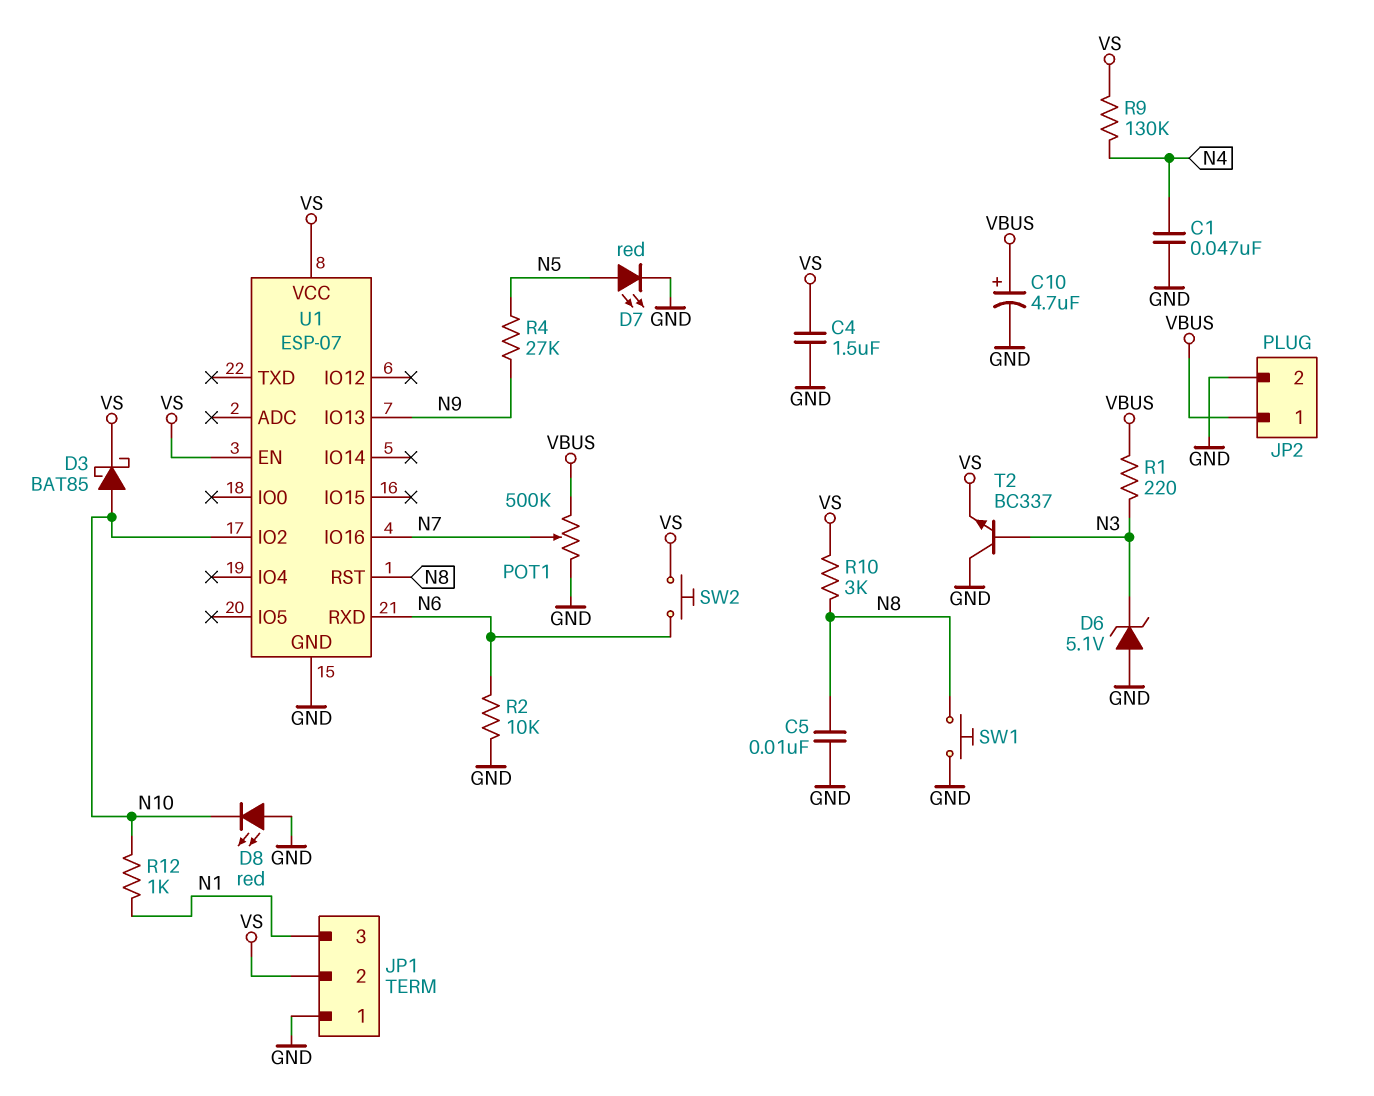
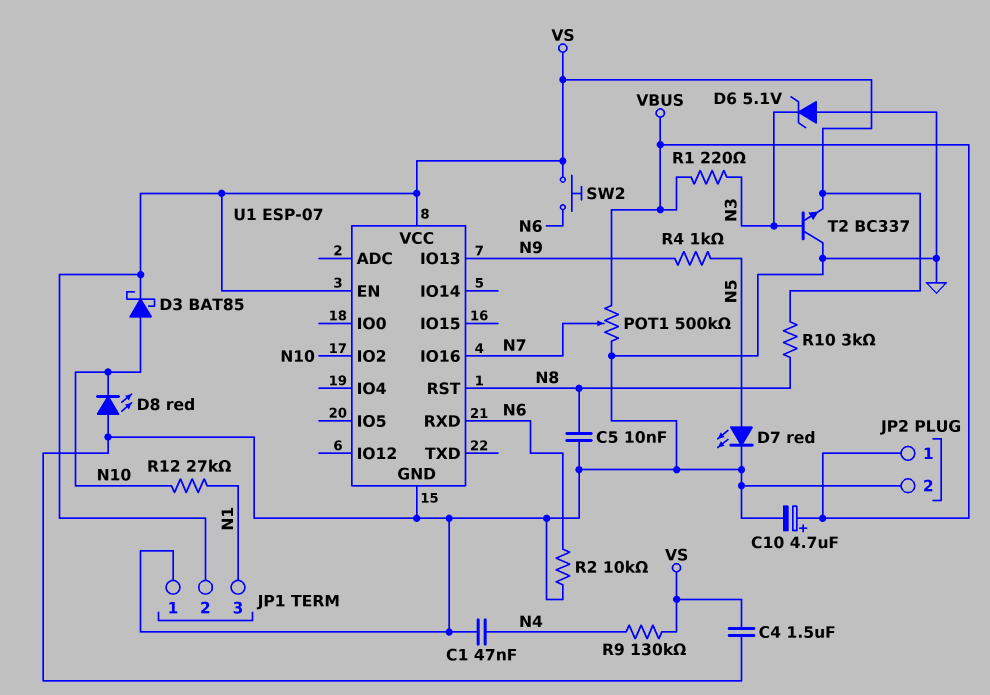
R4: 27k (N5, N9) -> 1k (N5, N9)
R12: 1k (N1, N10) -> 27k (N1, N10)
SW1: button (GND, N8) -> none

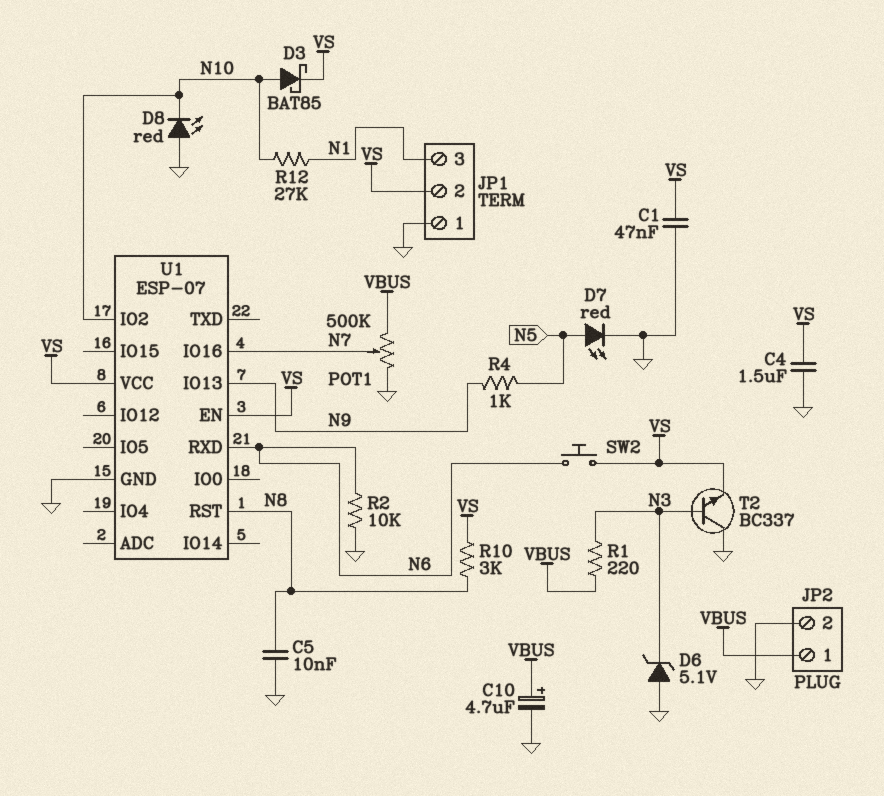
C1: 47nF (GND, N4) -> 47nF (GND, VS)
R9: 130k (N4, VS) -> none

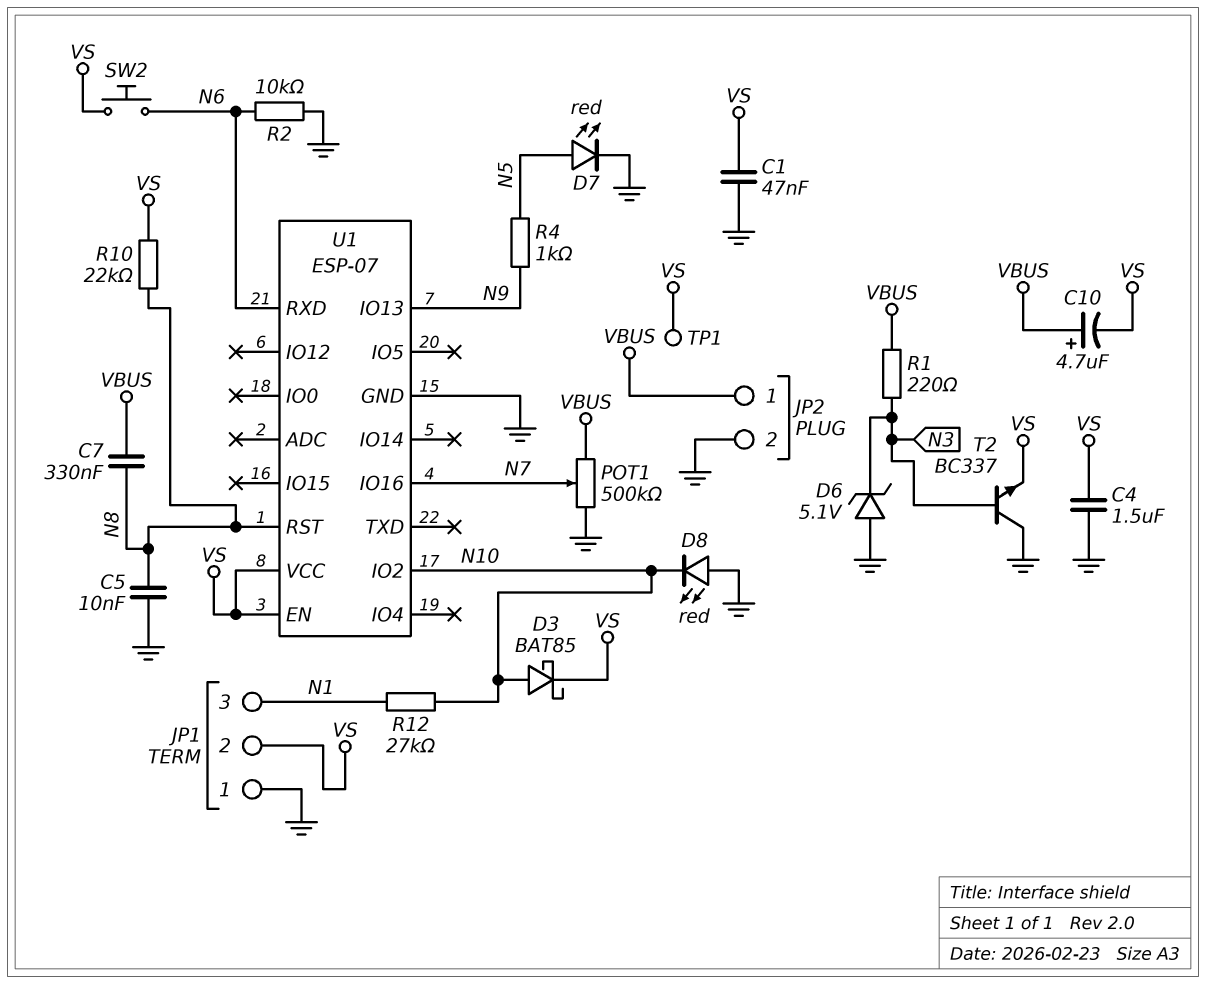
C7: none -> 330nF (N8, VBUS)
C10: 4.7uF (plus VBUS, minus GND) -> 4.7uF (plus VBUS, minus VS)
R10: 3k (N8, VS) -> 22k (N8, VS)
TP1: none -> test point (VS)

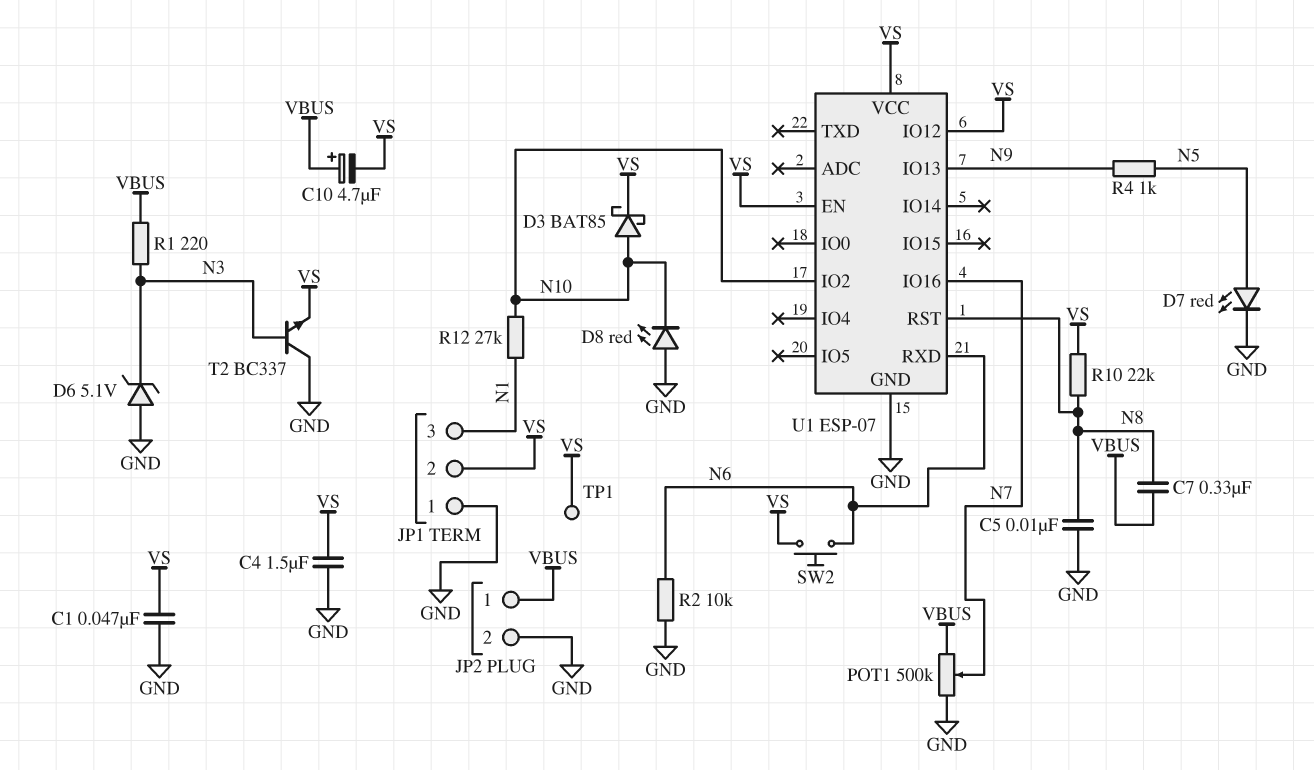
U1 pin IO12: none -> VS

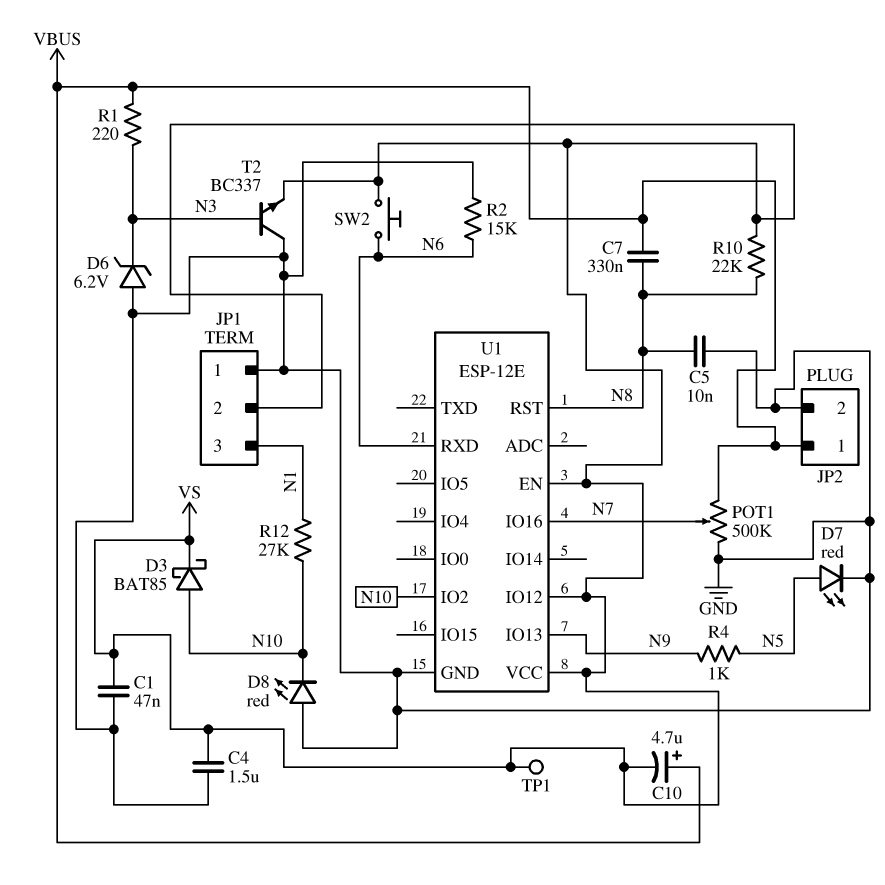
D6: zener 5.1V (A GND, K N3) -> zener 6.2V (A GND, K N3)
R2: 10k (GND, N6) -> 15k (GND, N6)
U1: ESP-07 -> ESP-12E

